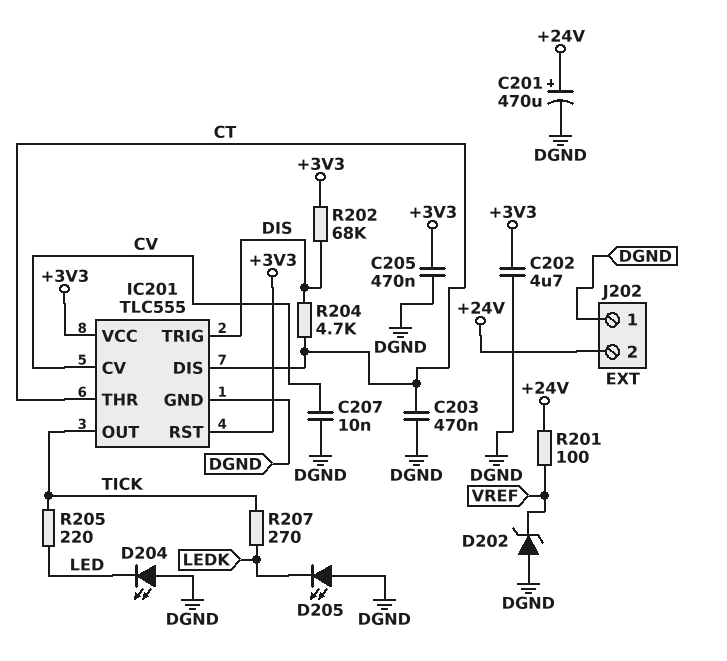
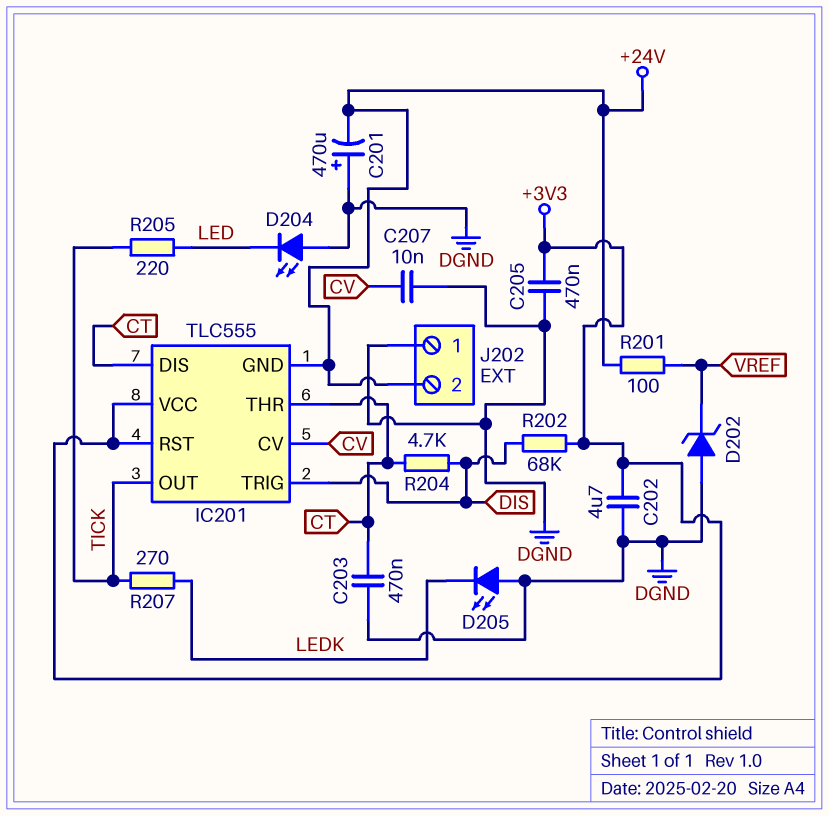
C201: 470uF (plus +24V, minus DGND) -> 470uF (plus DGND, minus +24V)
IC201 pin GND: DGND -> +24V

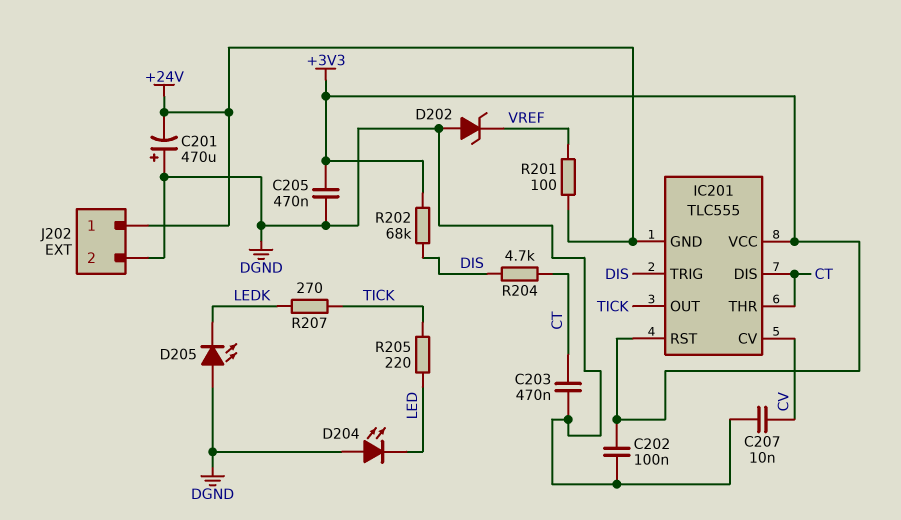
C202: 4.7uF (+3V3, DGND) -> 100nF (+3V3, DGND)
J202 pin 1: DGND -> +24V
J202 pin 2: +24V -> DGND

